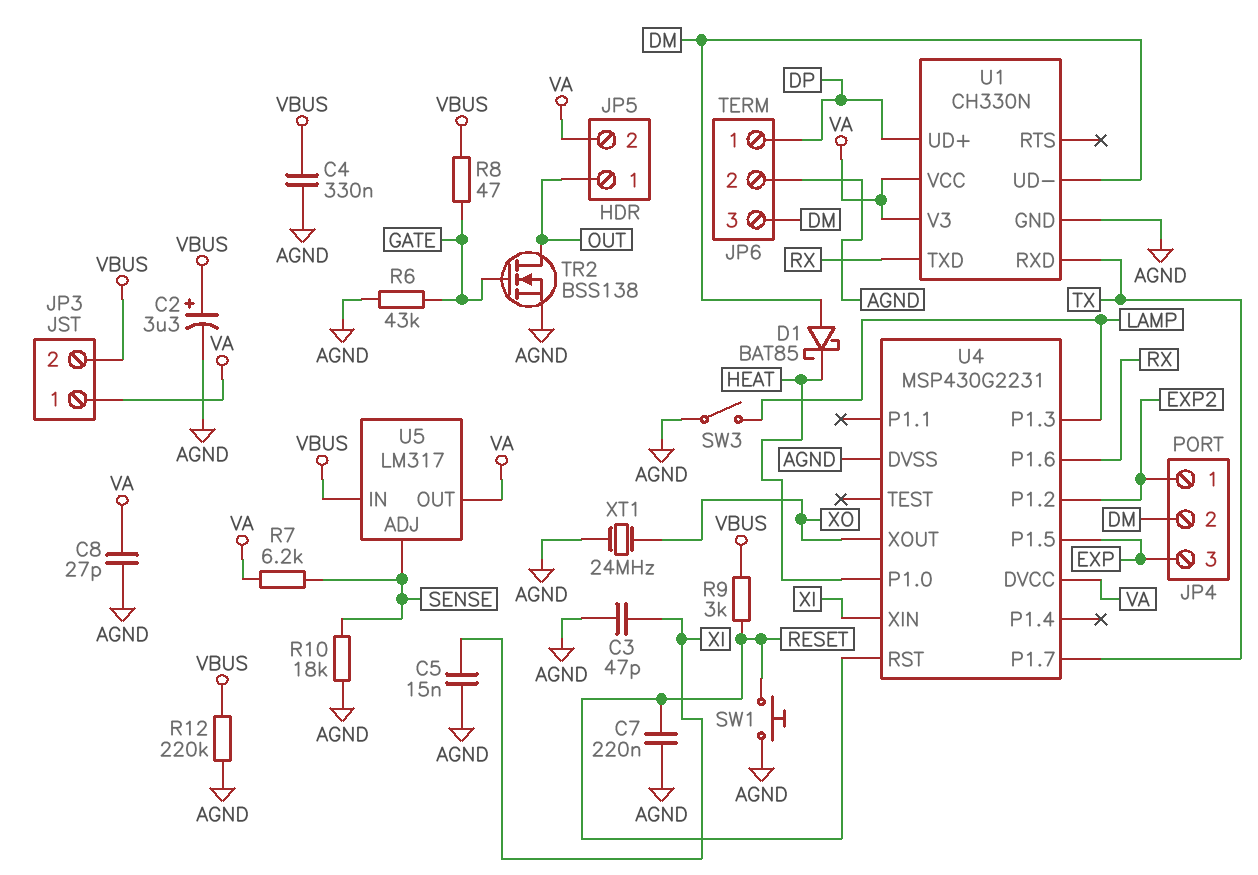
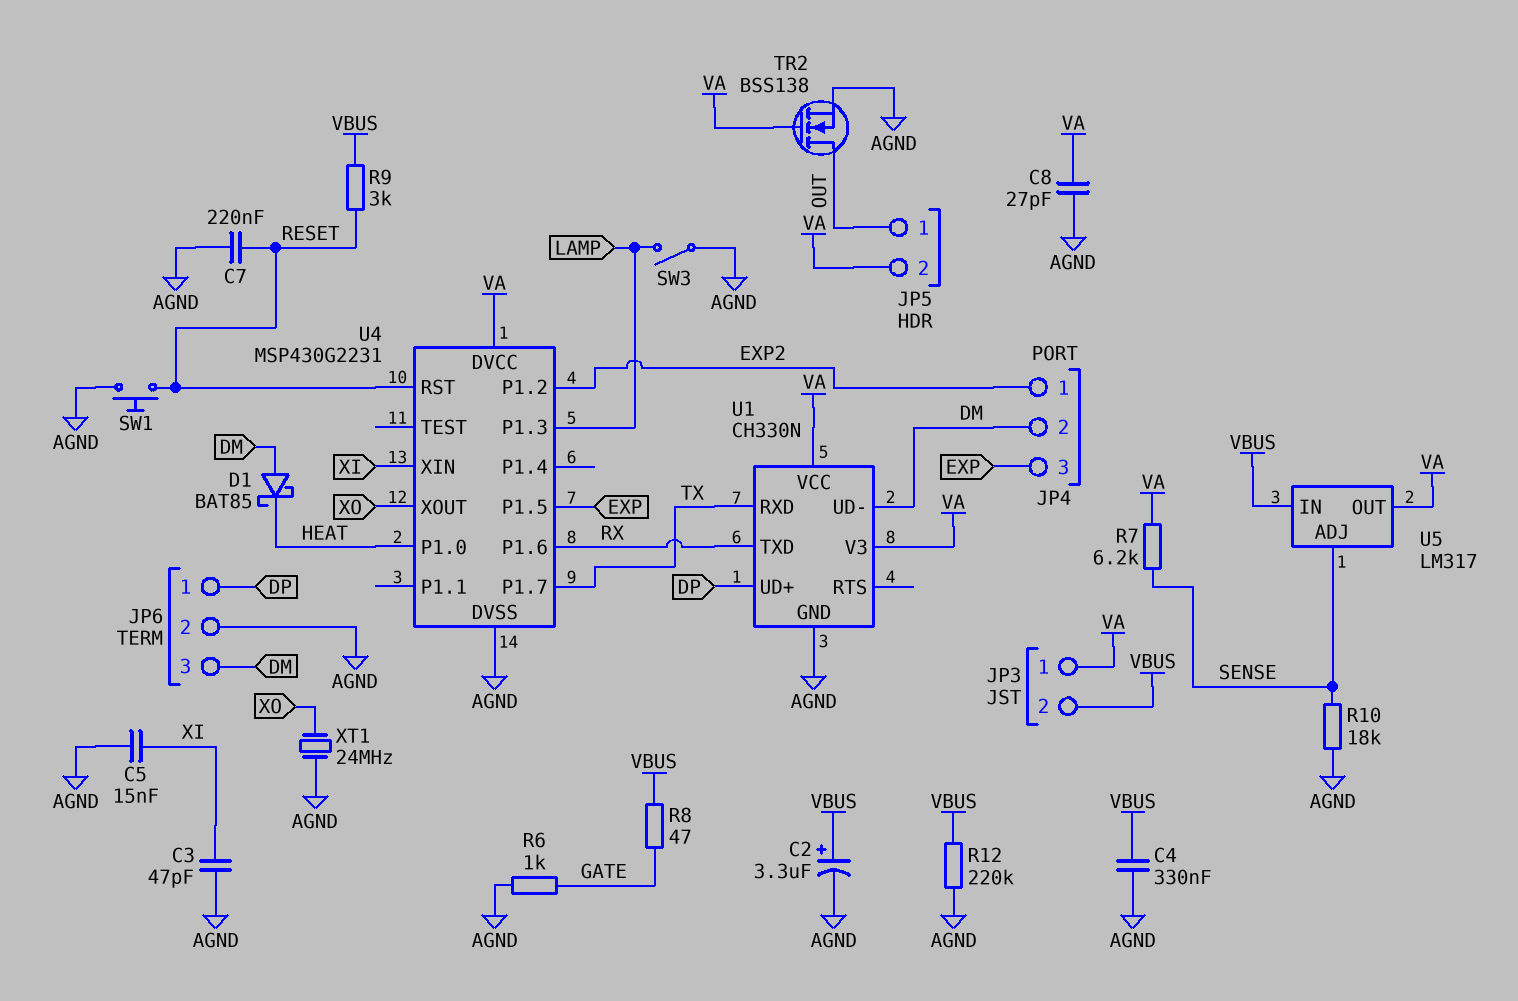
R6: 43k (AGND, GATE) -> 1k (AGND, GATE)
TR2: NMOS BSS138 (G GATE, D OUT, S AGND) -> NMOS BSS138 (G VA, D OUT, S AGND)

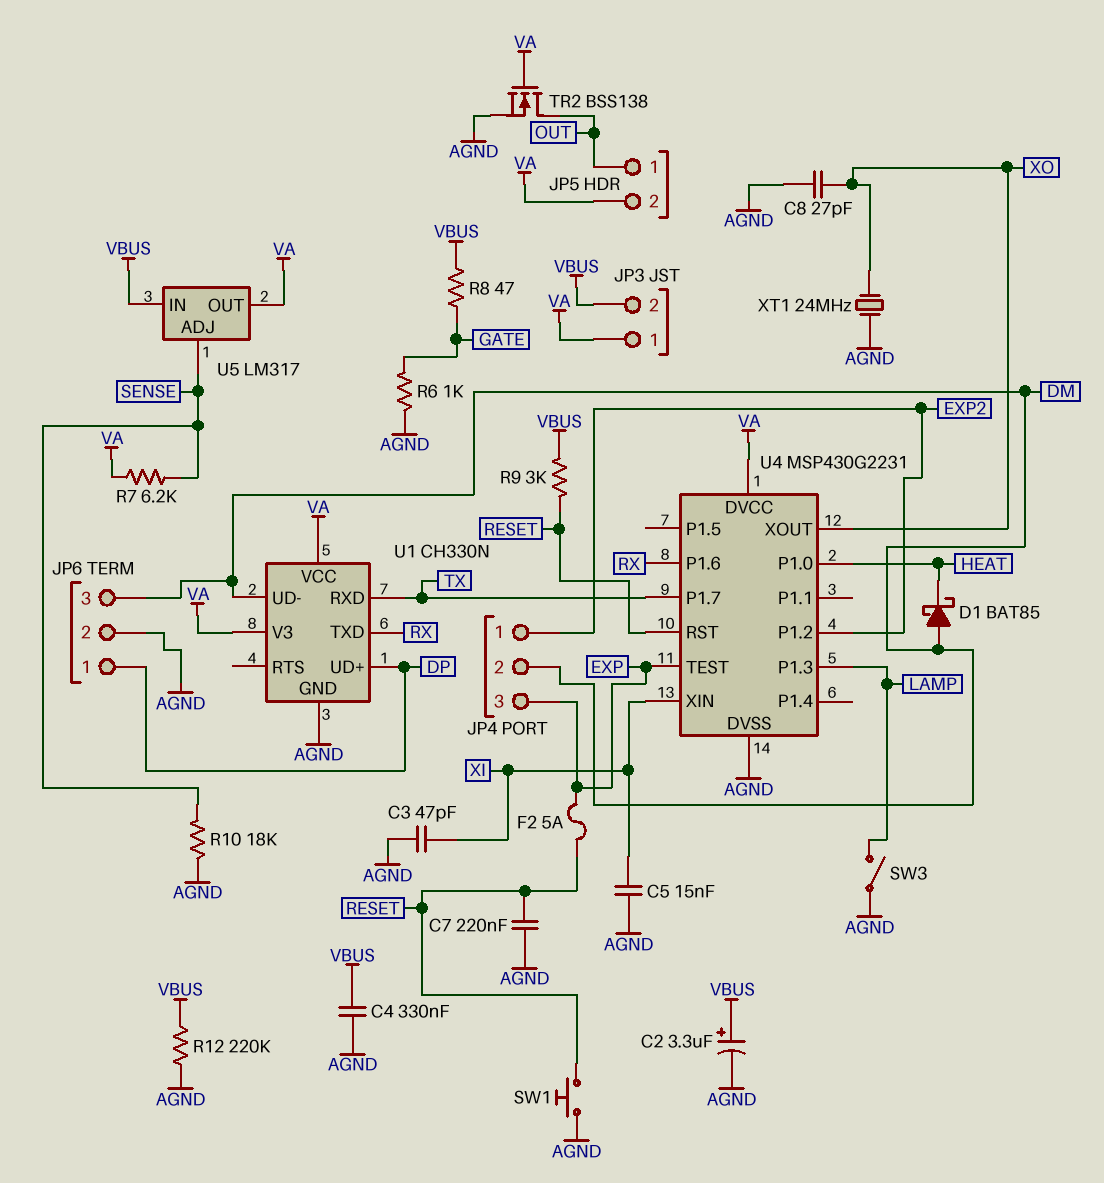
C8: 27pF (AGND, VA) -> 27pF (AGND, XO)
F2: none -> 5A (EXP, RESET)
U4 pin P1.5: EXP -> none
U4 pin TEST: none -> EXP

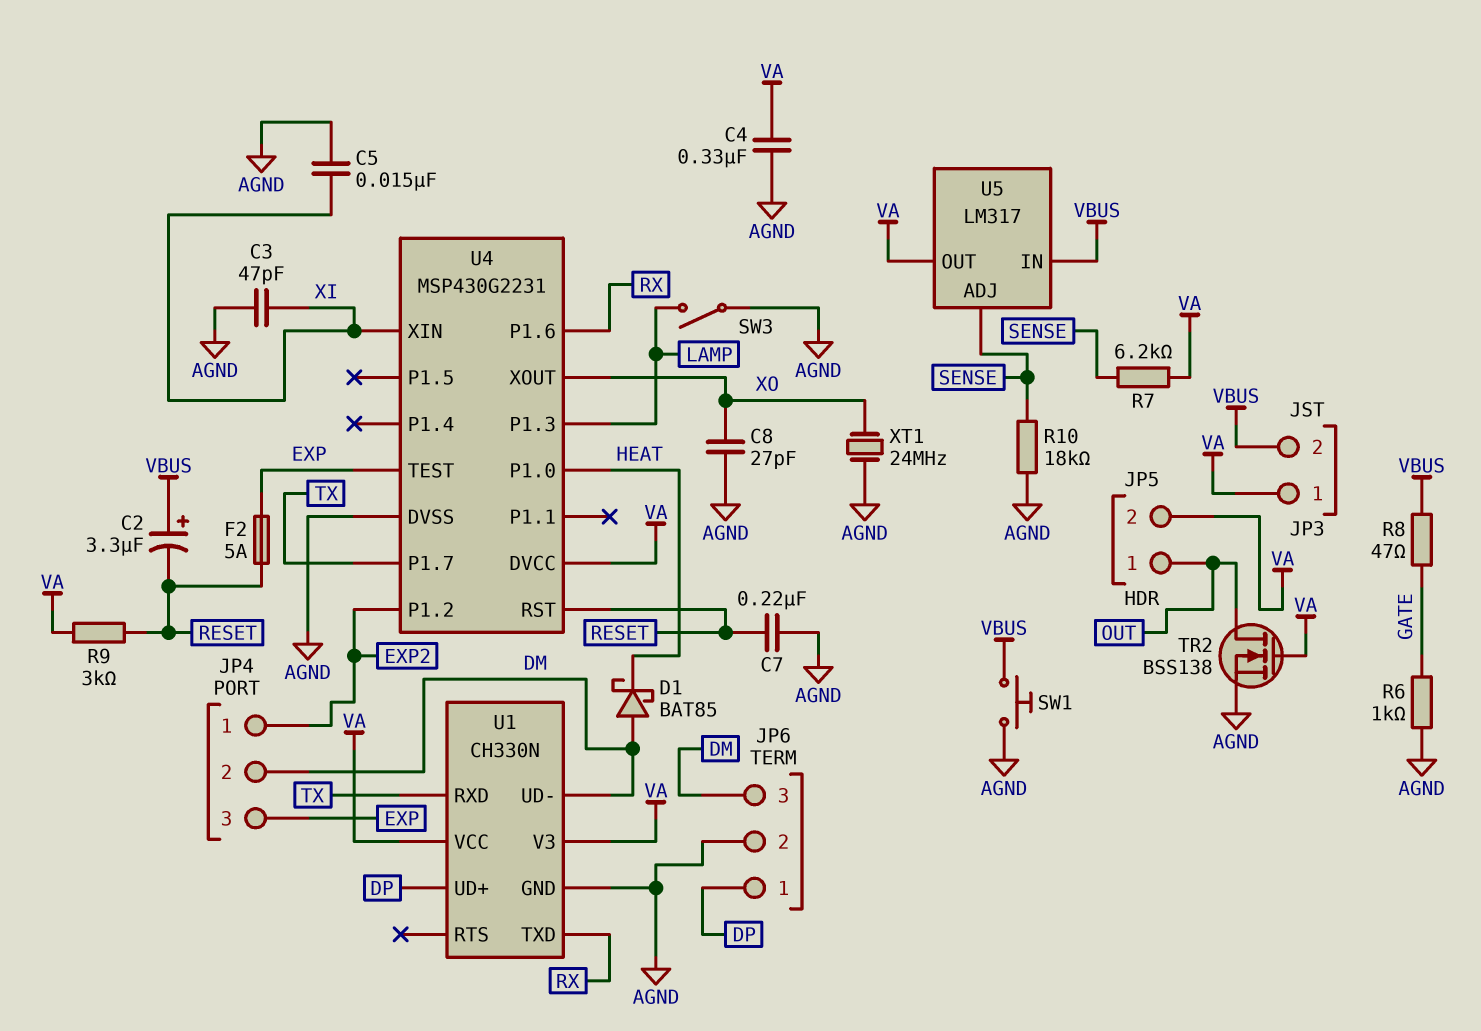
C2: 3.3uF (plus VBUS, minus AGND) -> 3.3uF (plus VBUS, minus RESET)
C4: 330nF (AGND, VBUS) -> 330nF (AGND, VA)
R9: 3k (RESET, VBUS) -> 3k (RESET, VA)
R12: 220k (AGND, VBUS) -> none
SW1: button (AGND, RESET) -> button (AGND, VBUS)

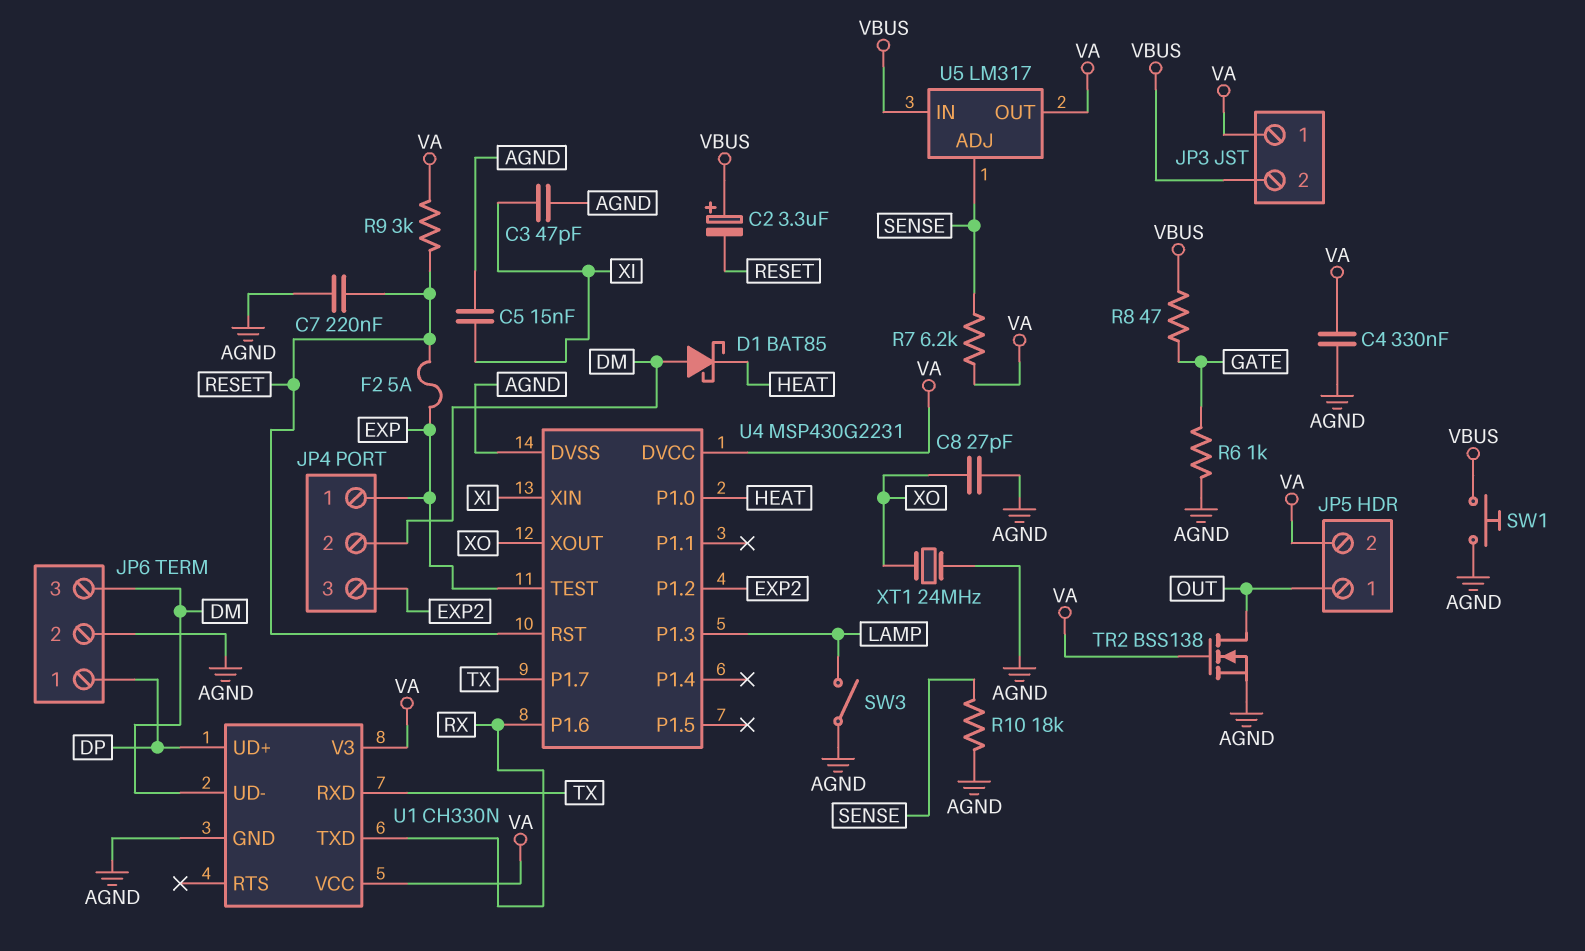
JP4 pin 1: EXP2 -> EXP
JP4 pin 3: EXP -> EXP2

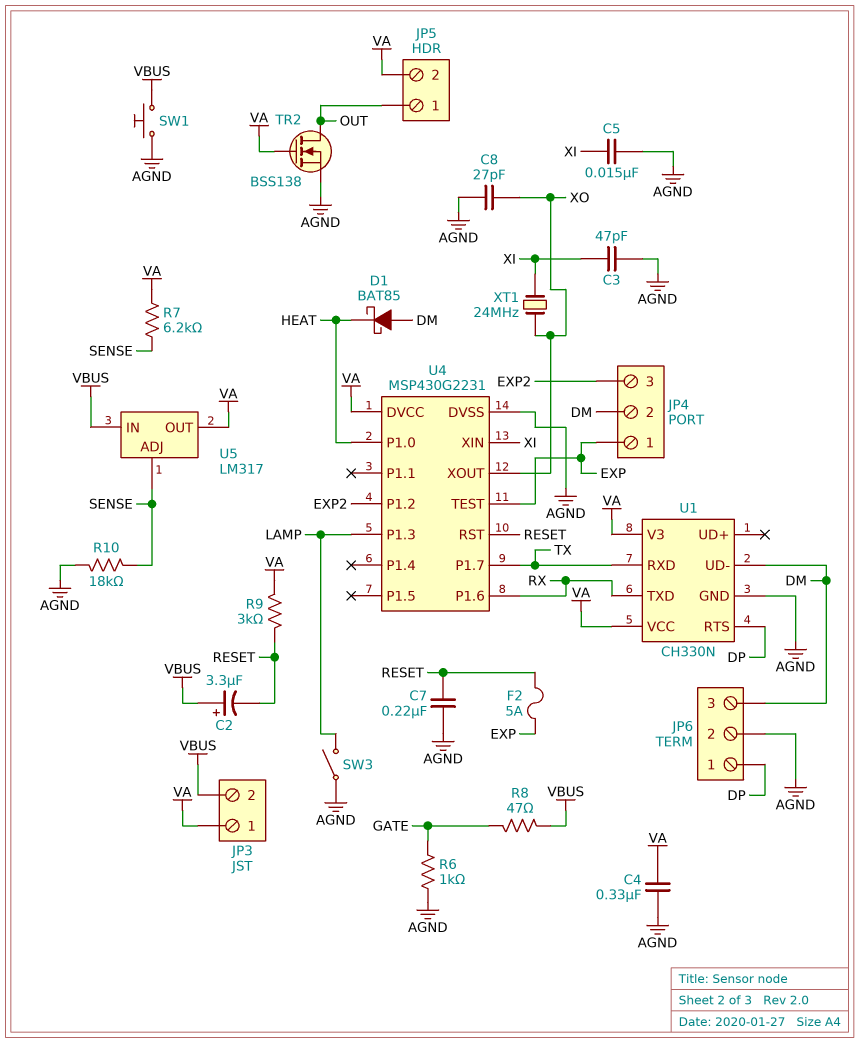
U1 pin RTS: none -> DP
U1 pin UD+: DP -> none
XT1: 24MHz (AGND, XO) -> 24MHz (XI, XO)

